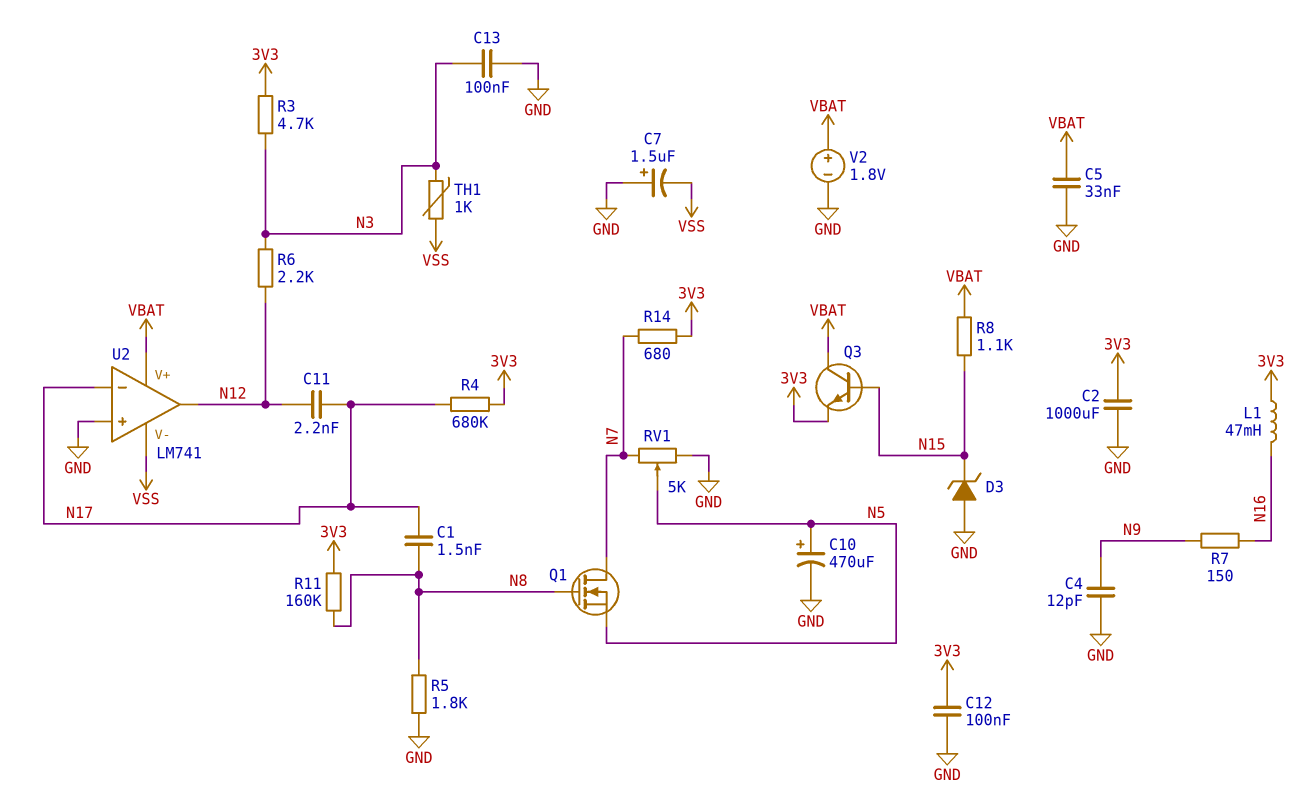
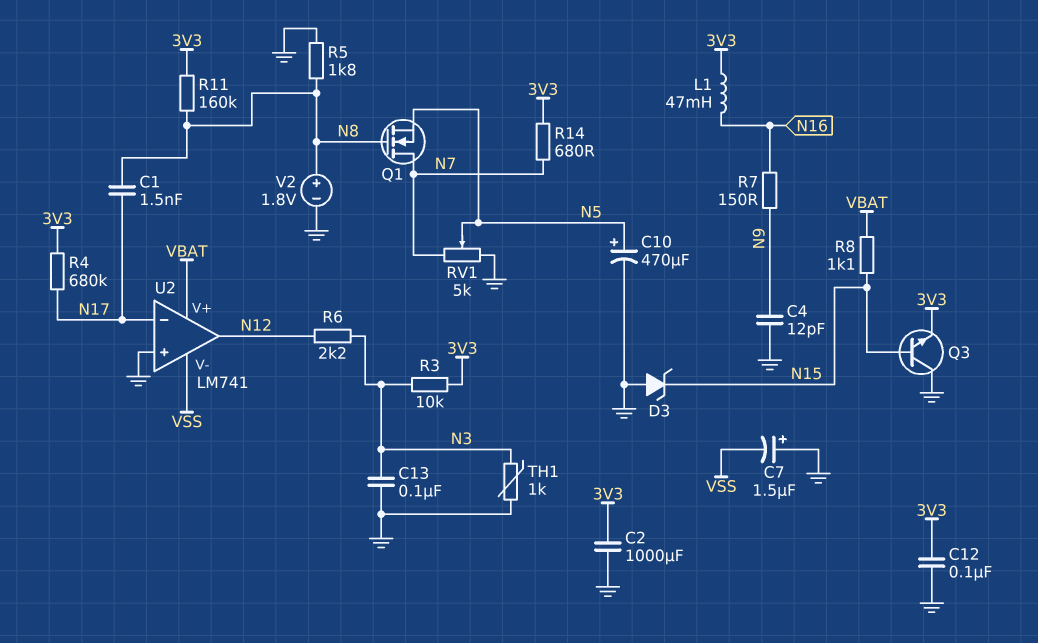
C5: 33nF (GND, VBAT) -> none
C11: 2.2nF (N12, N17) -> none
Q3: NPN (B N15, C VBAT, E 3V3) -> NPN (B N15, C GND, E 3V3)
R3: 4.7k (3V3, N3) -> 10k (3V3, N3)
TH1: 1k (N3, VSS) -> 1k (GND, N3)
V2: 1.8V (plus VBAT, minus GND) -> 1.8V (plus N8, minus GND)

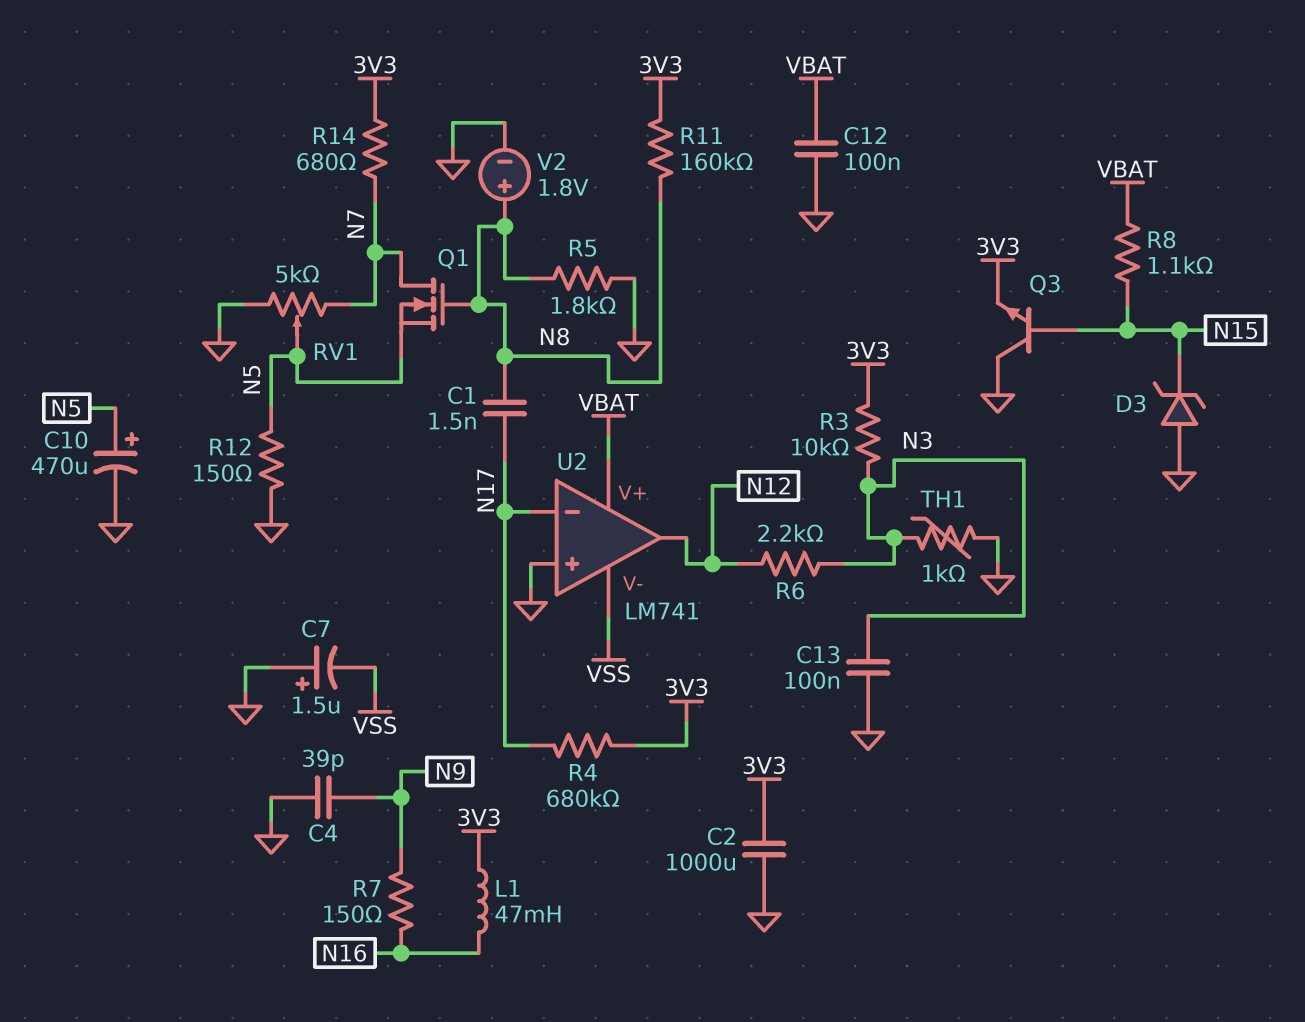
C4: 12pF (GND, N9) -> 39pF (GND, N9)
C12: 100nF (3V3, GND) -> 100nF (GND, VBAT)
R12: none -> 150 (GND, N5)

